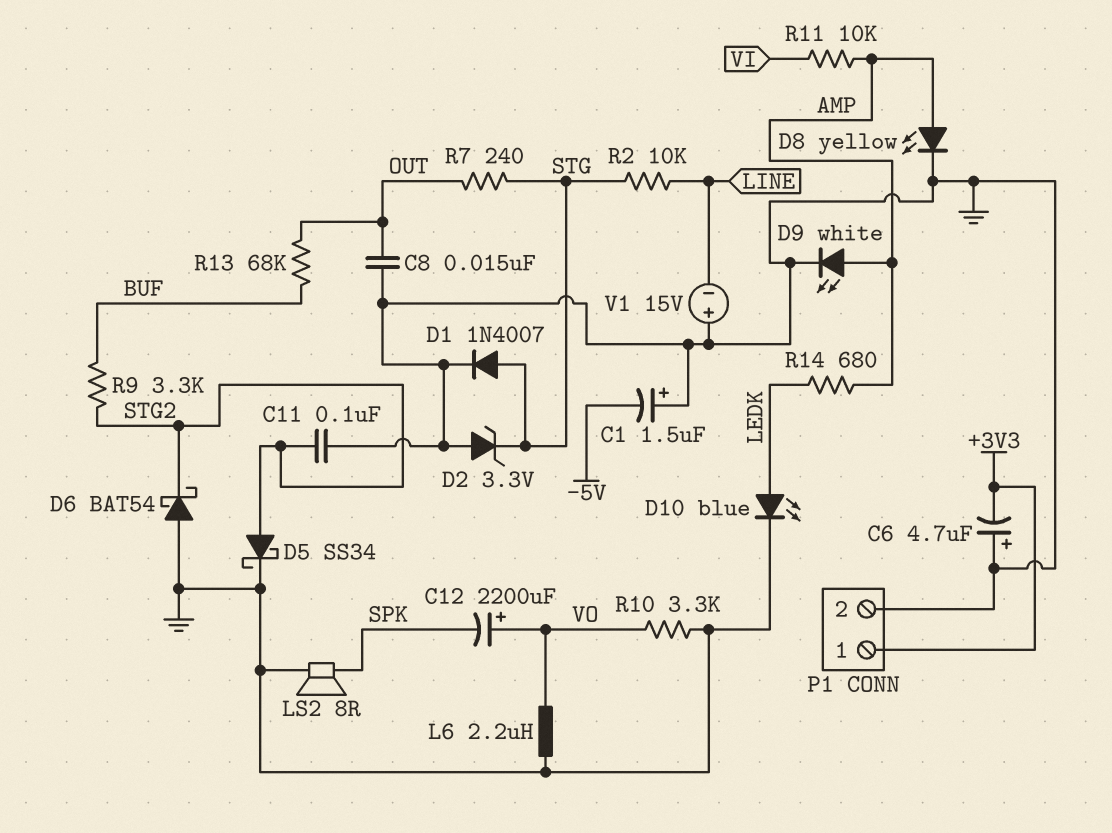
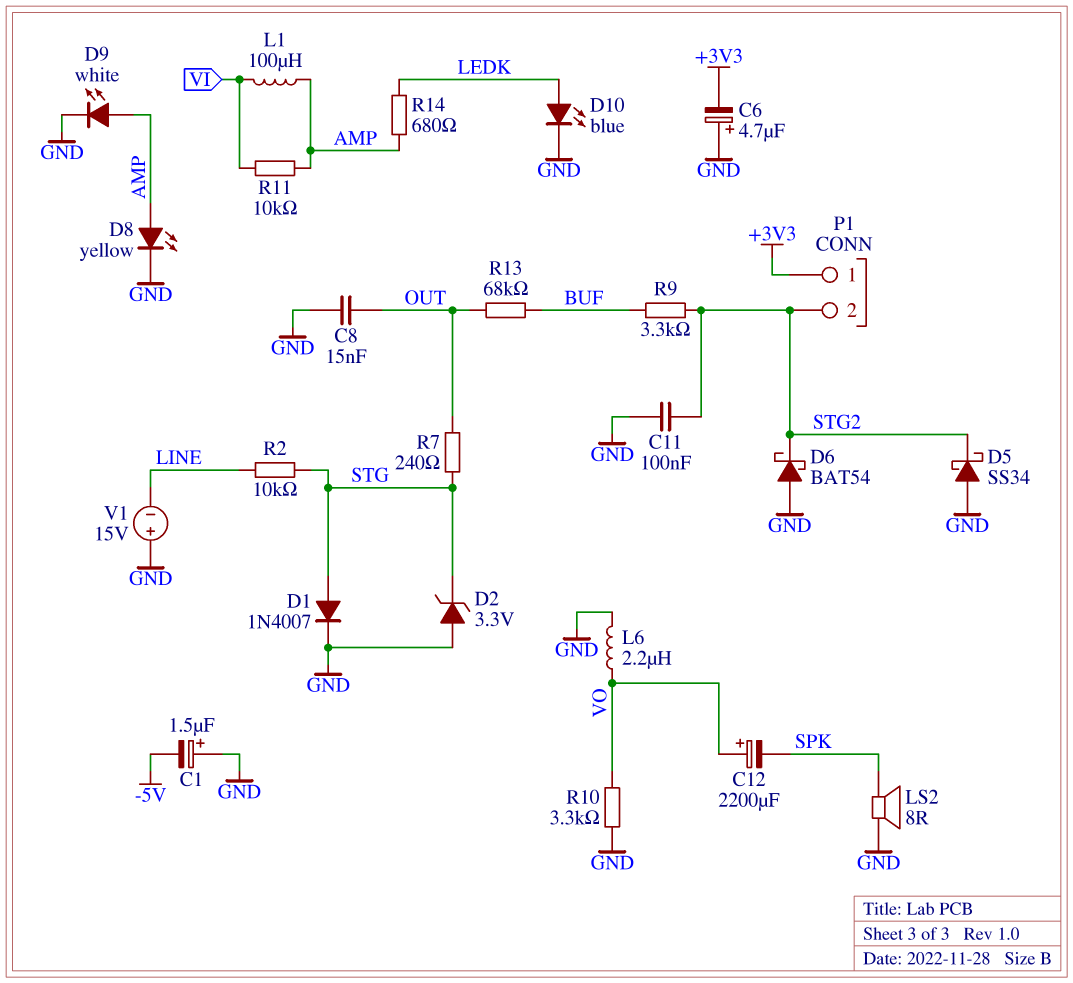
D5: schottky SS34 (A STG2, K GND) -> schottky SS34 (A GND, K STG2)
L1: none -> 100uH (AMP, VI)
P1 pin 2: GND -> STG2

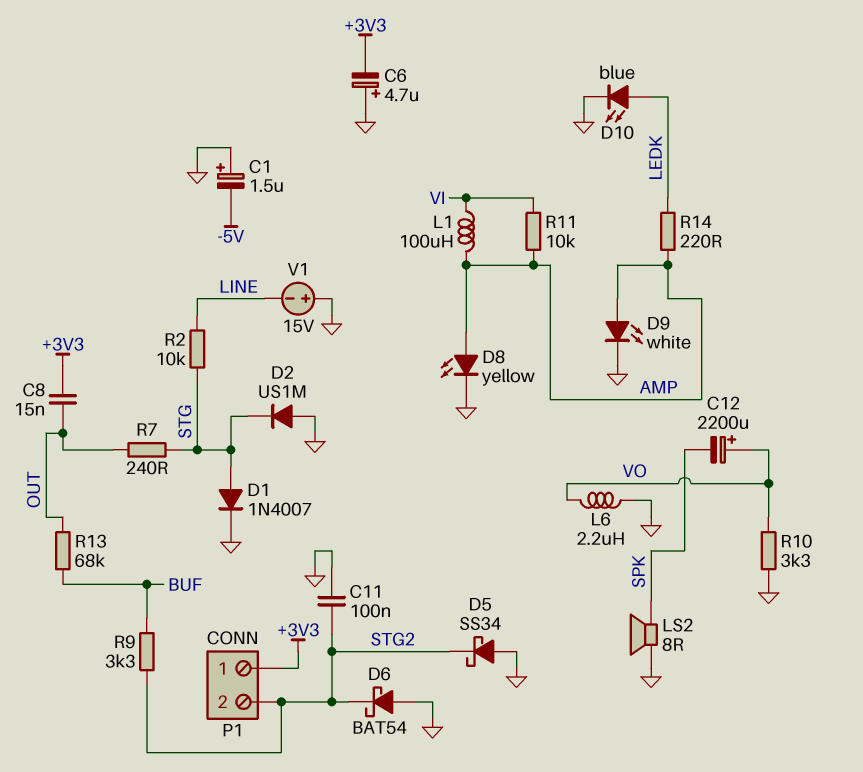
C8: 15nF (GND, OUT) -> 15nF (+3V3, OUT)
D2: zener 3.3V (A GND, K STG) -> diode US1M (A GND, K STG)
R14: 680 (AMP, LEDK) -> 220 (AMP, LEDK)

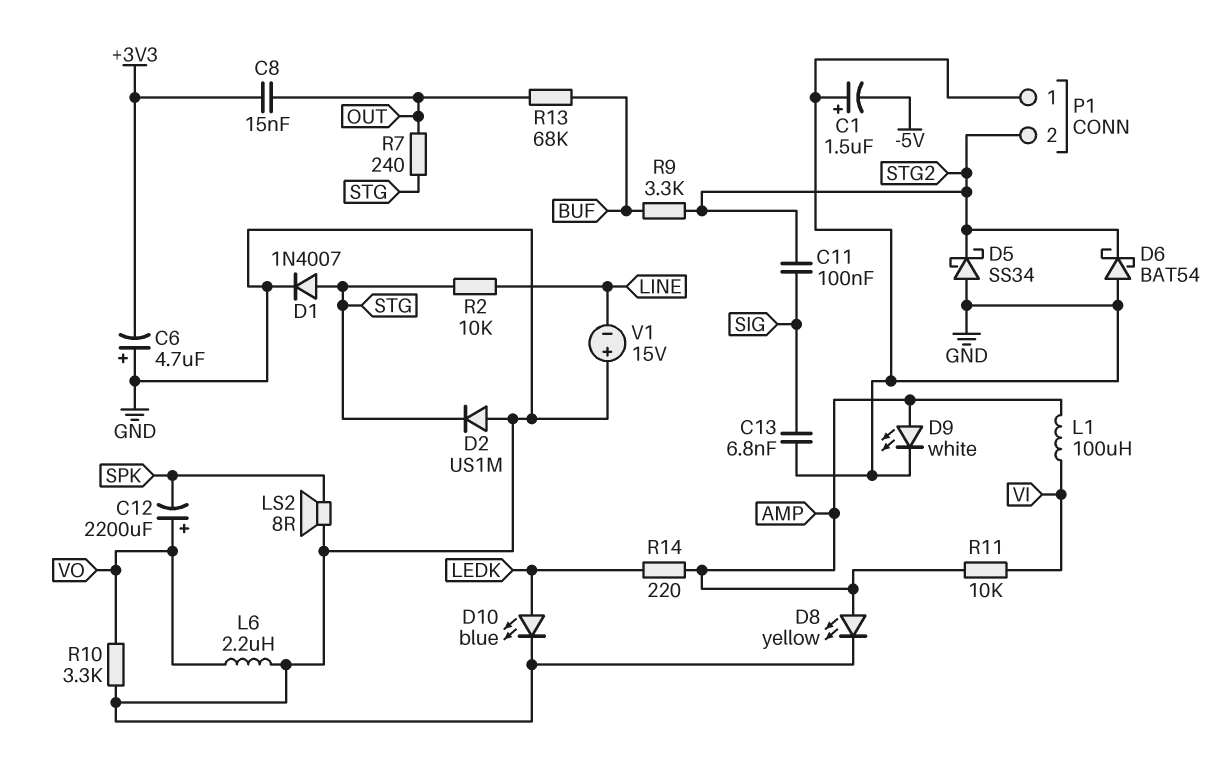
C11: 100nF (GND, STG2) -> 100nF (SIG, STG2)
C13: none -> 6.8nF (GND, SIG)
P1 pin 1: +3V3 -> GND

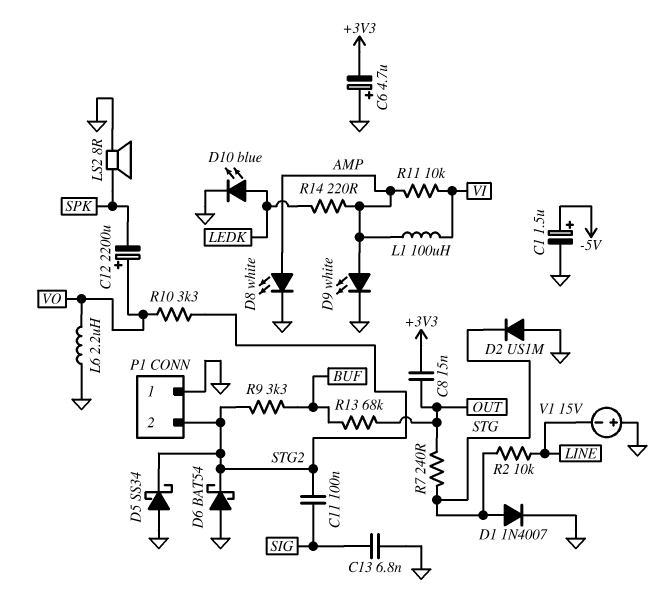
C1: 1.5uF (plus GND, minus -5V) -> 1.5uF (plus -5V, minus GND)
D8: LED yellow (A AMP, K GND) -> LED white (A AMP, K GND)
R10: 3.3k (GND, VO) -> 3.3k (STG2, VO)

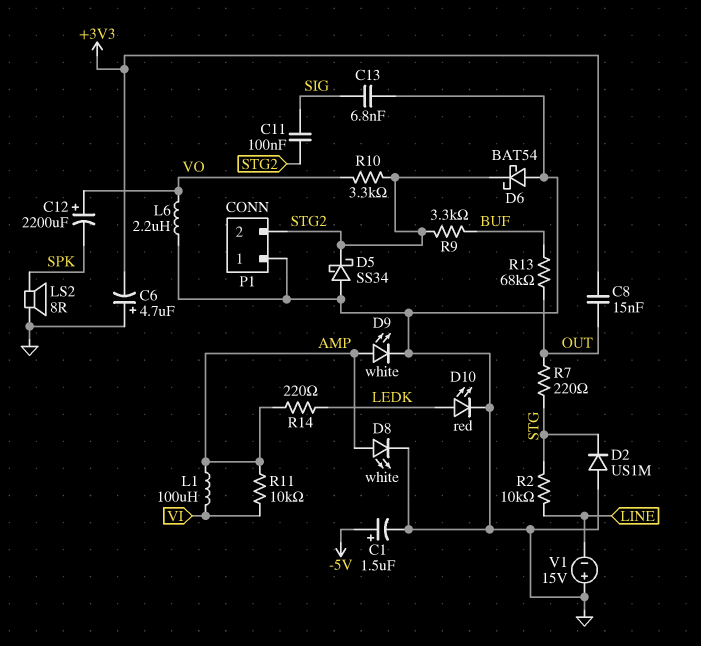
D1: diode 1N4007 (A STG, K GND) -> none
D10: LED blue (A LEDK, K GND) -> LED red (A LEDK, K GND)
R7: 240 (OUT, STG) -> 220 (OUT, STG)

